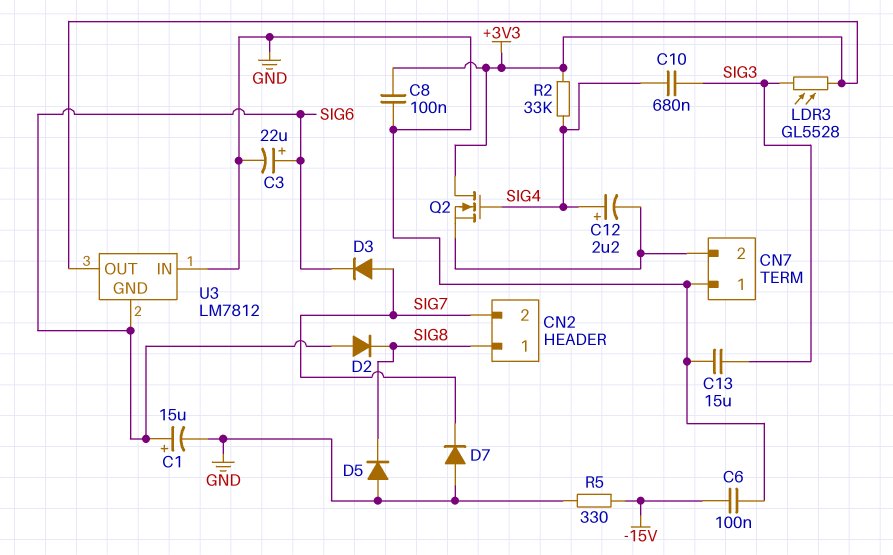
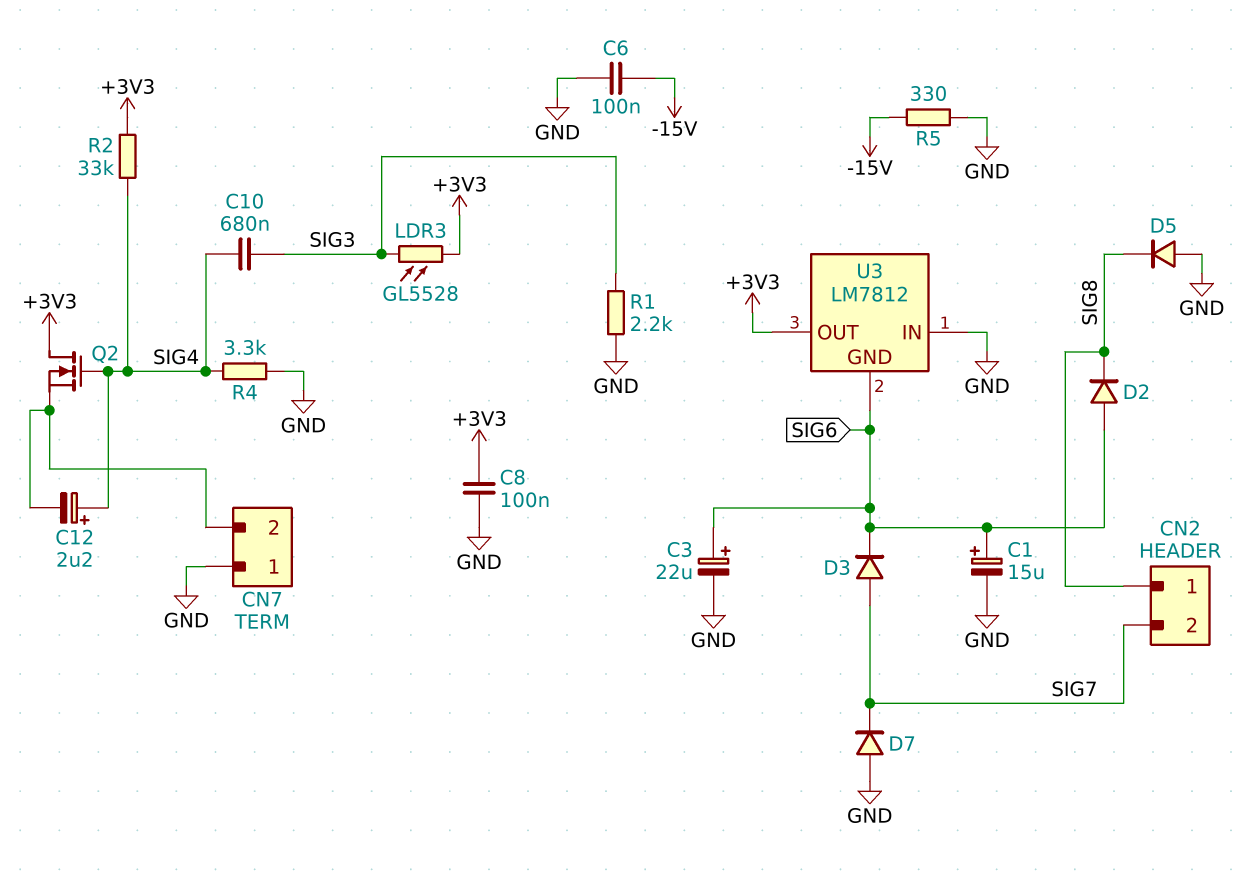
C13: 15uF (GND, SIG3) -> none
R1: none -> 2.2k (GND, SIG3)
R4: none -> 3.3k (GND, SIG4)

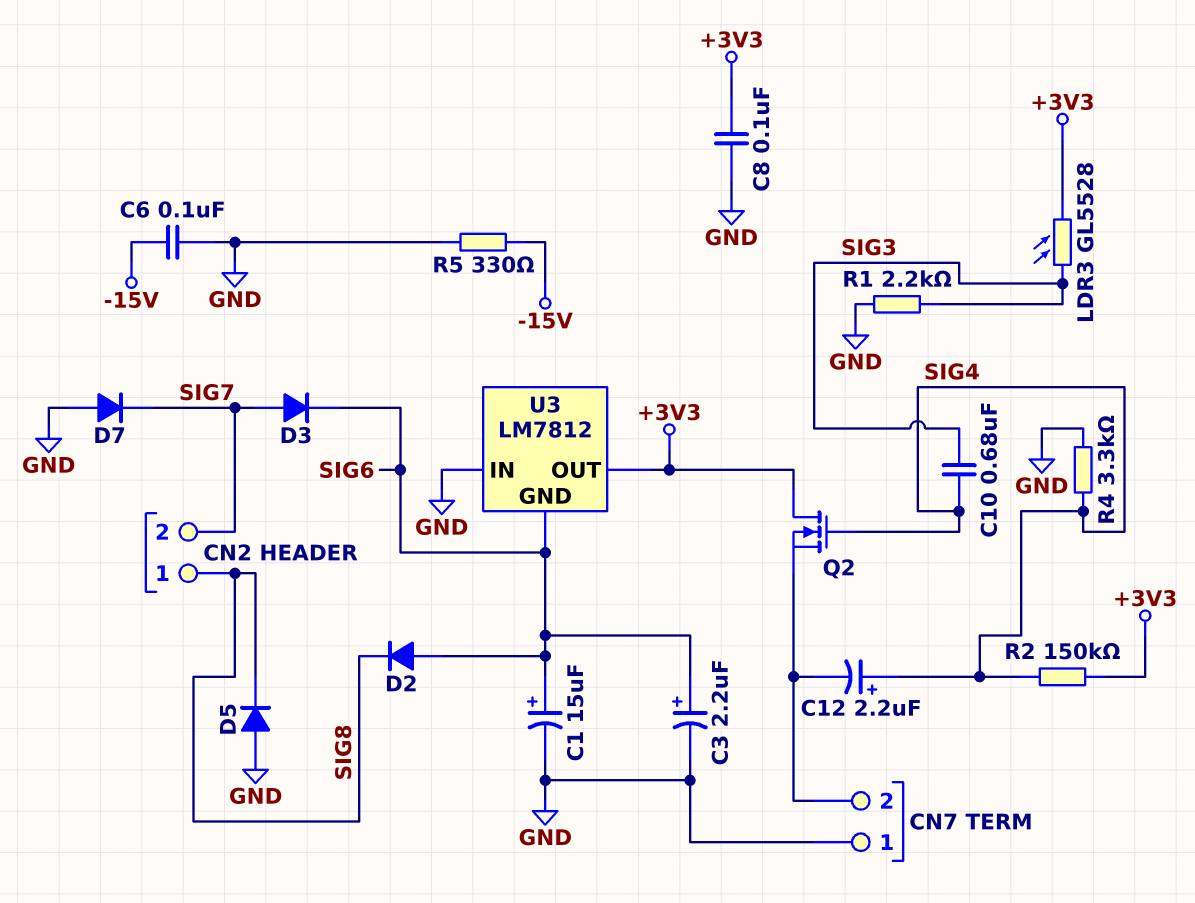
C3: 22uF (plus SIG6, minus GND) -> 2.2uF (plus SIG6, minus GND)
R2: 33k (+3V3, SIG4) -> 150k (+3V3, SIG4)

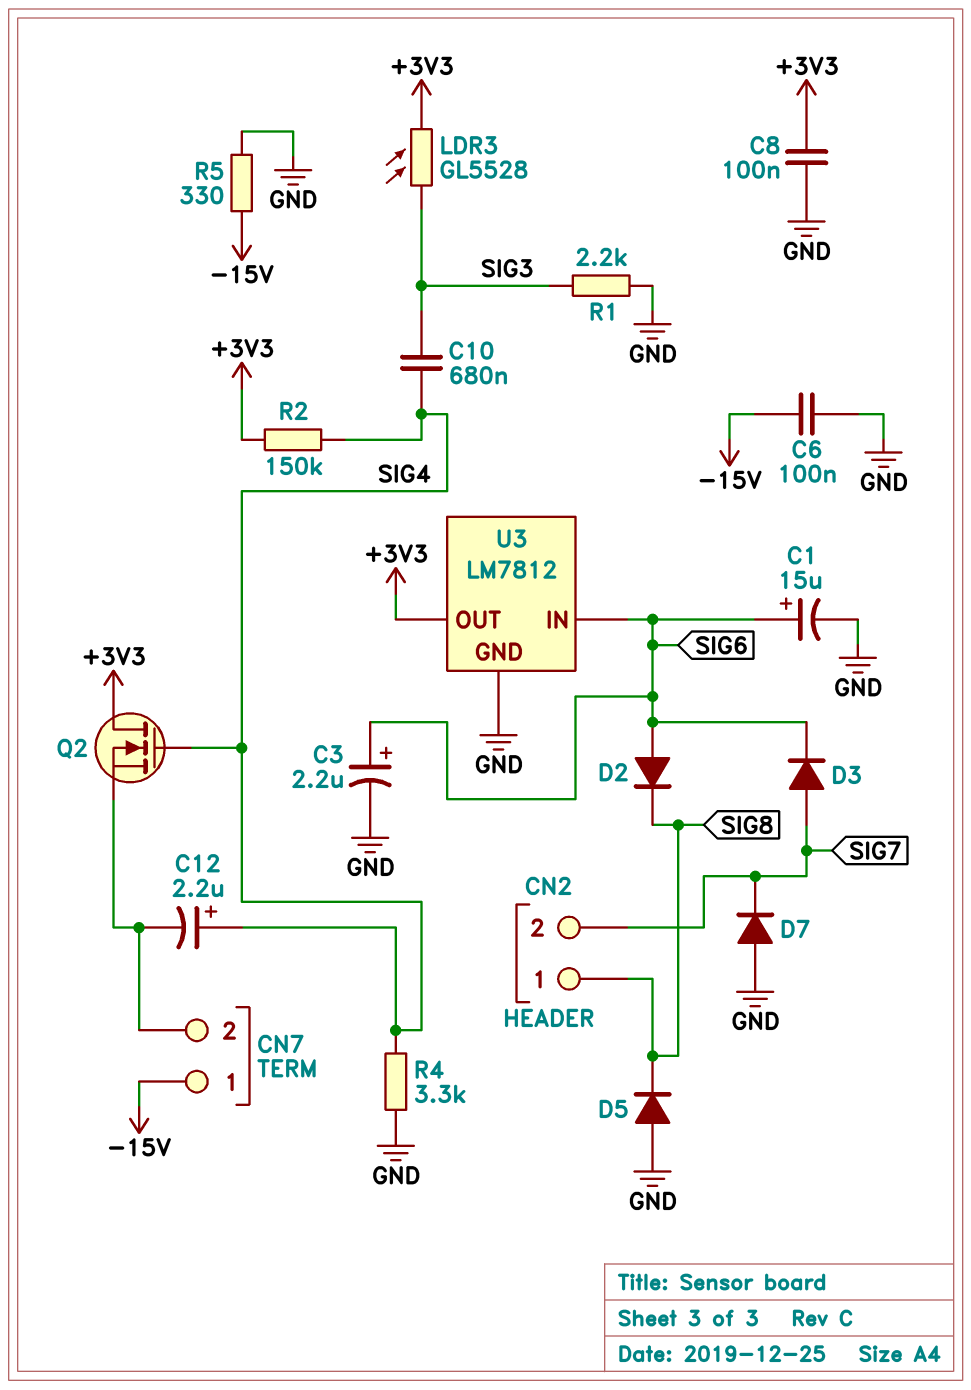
CN7 pin 1: GND -> -15V
U3 pin GND: SIG6 -> GND
U3 pin IN: GND -> SIG6

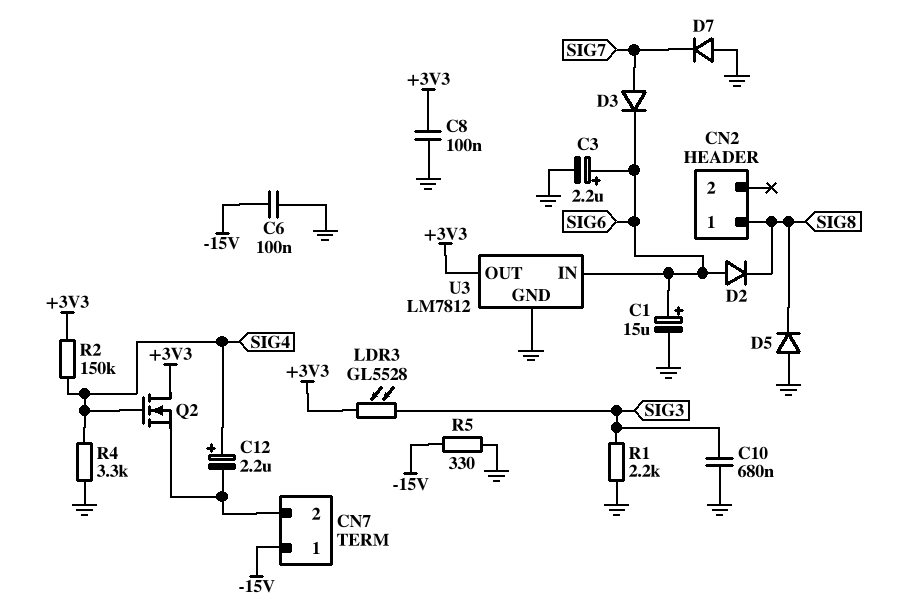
C10: 680nF (SIG3, SIG4) -> 680nF (GND, SIG3)
CN2 pin 2: SIG7 -> none

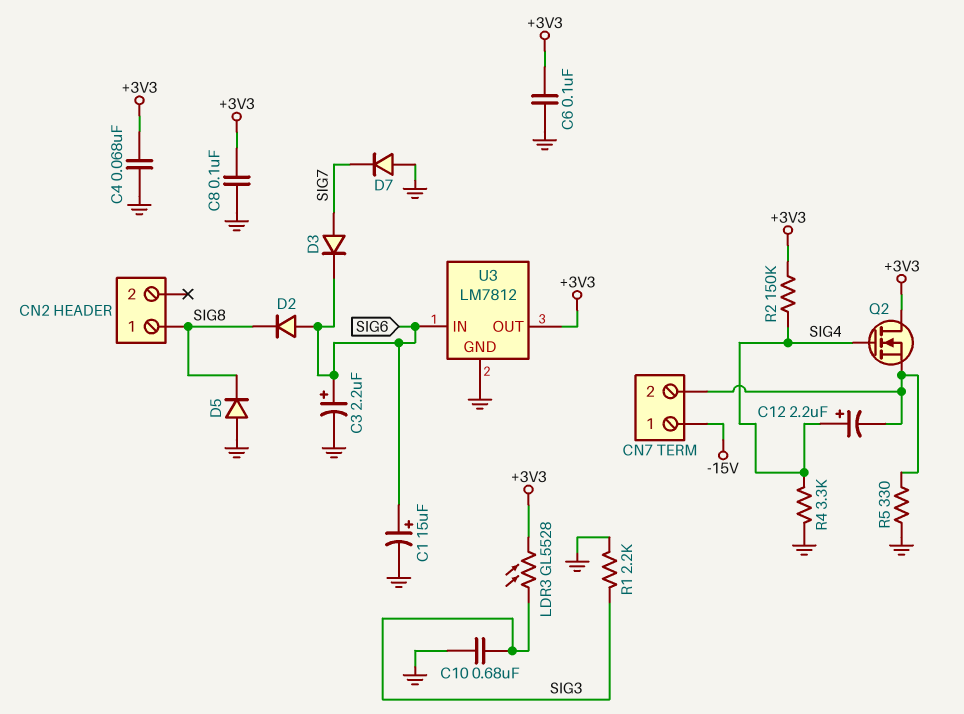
C4: none -> 68nF (+3V3, GND)
C6: 100nF (-15V, GND) -> 100nF (+3V3, GND)
R5: 330 (-15V, GND) -> 330 (CN7/2, GND)

